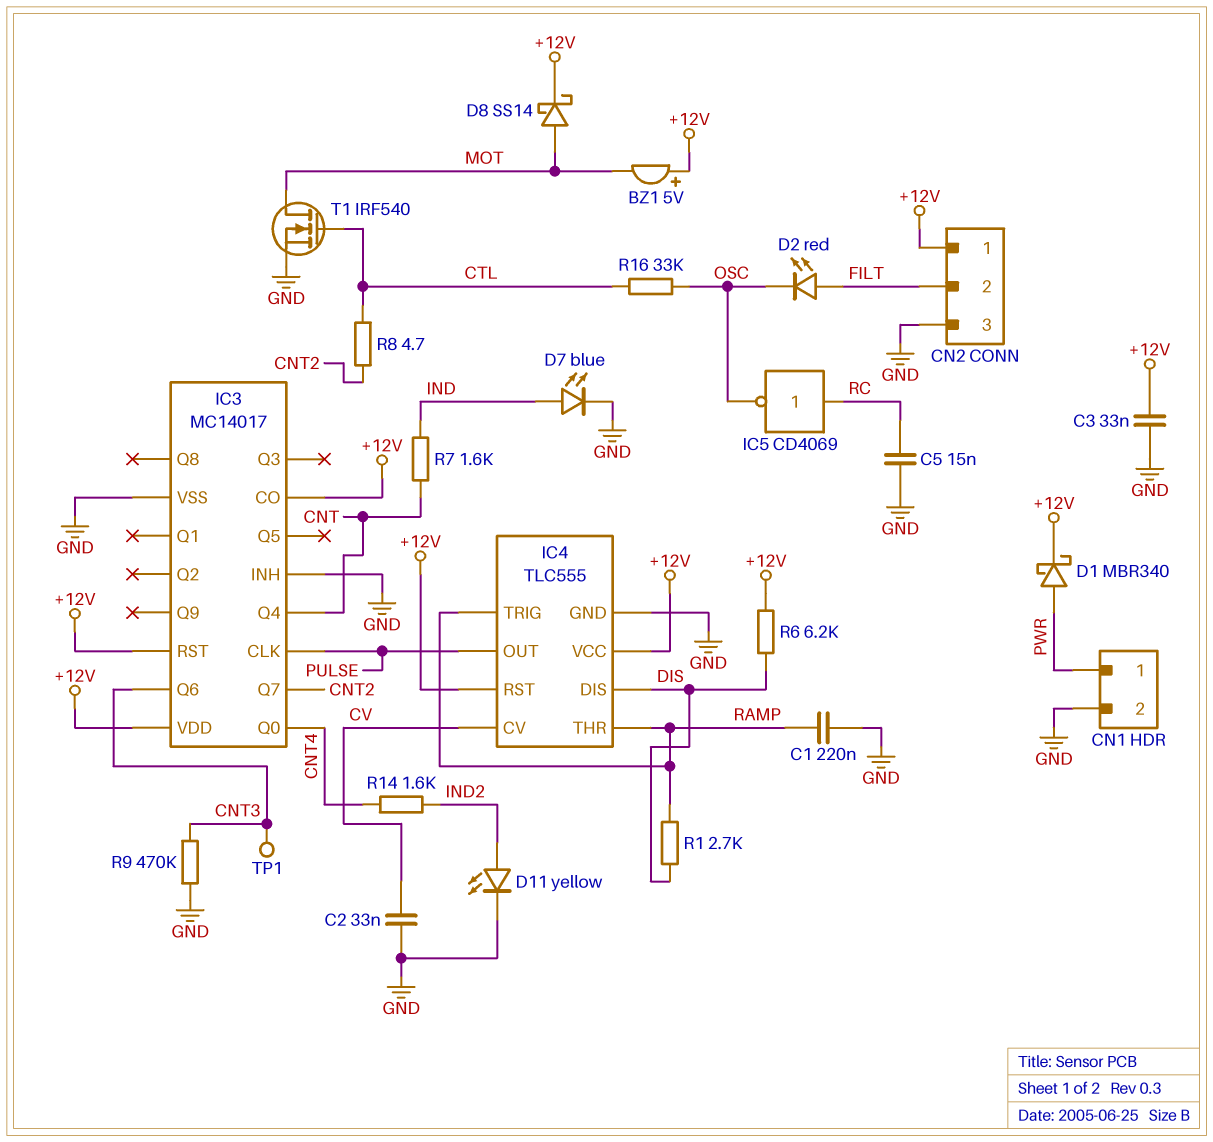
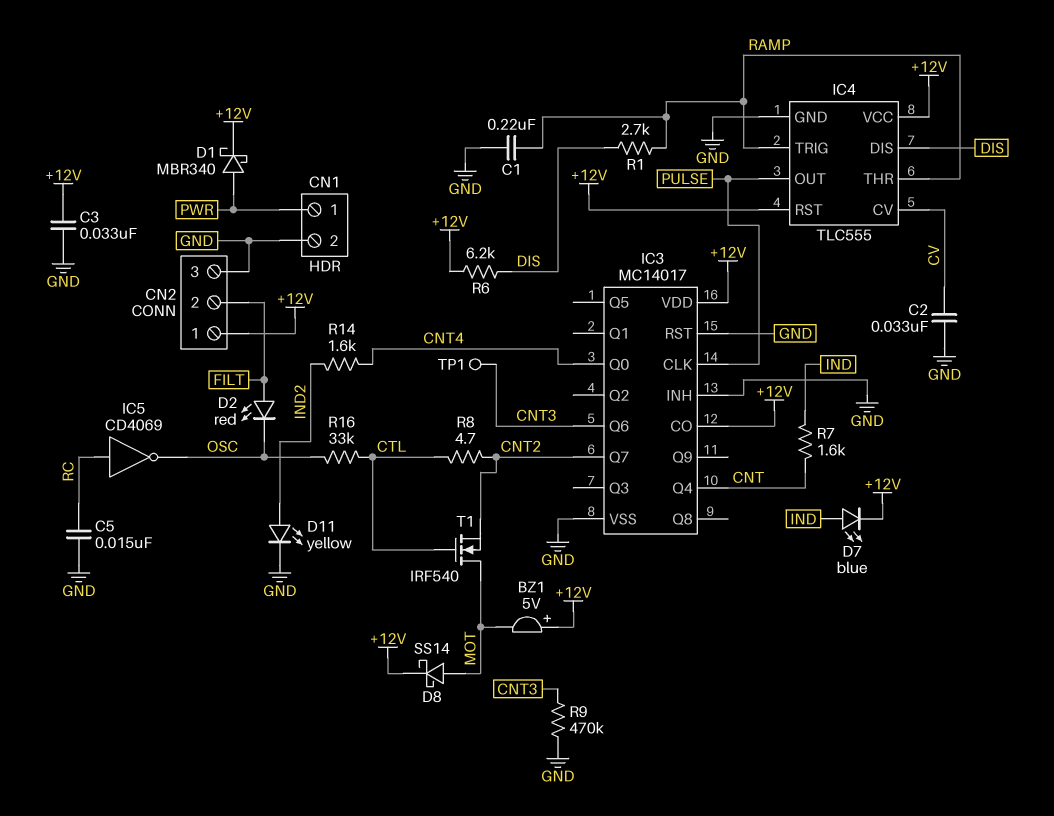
D7: LED blue (A IND, K GND) -> LED blue (A IND, K +12V)
IC3 pin RST: +12V -> GND
T1: NMOS IRF540 (G CTL, D MOT, S GND) -> NMOS IRF540 (G CTL, D MOT, S CNT2)

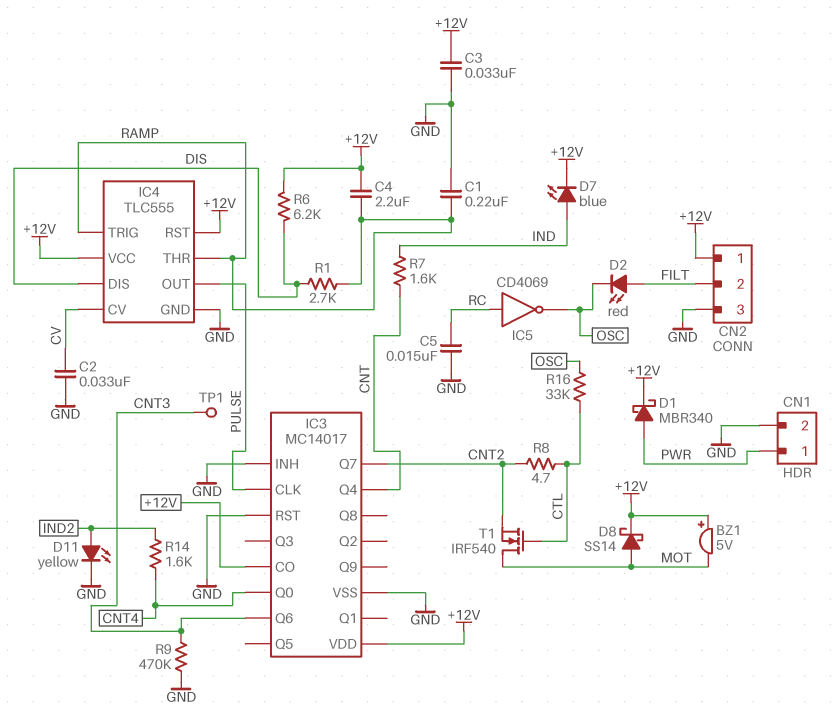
C4: none -> 2.2uF (+12V, RAMP)

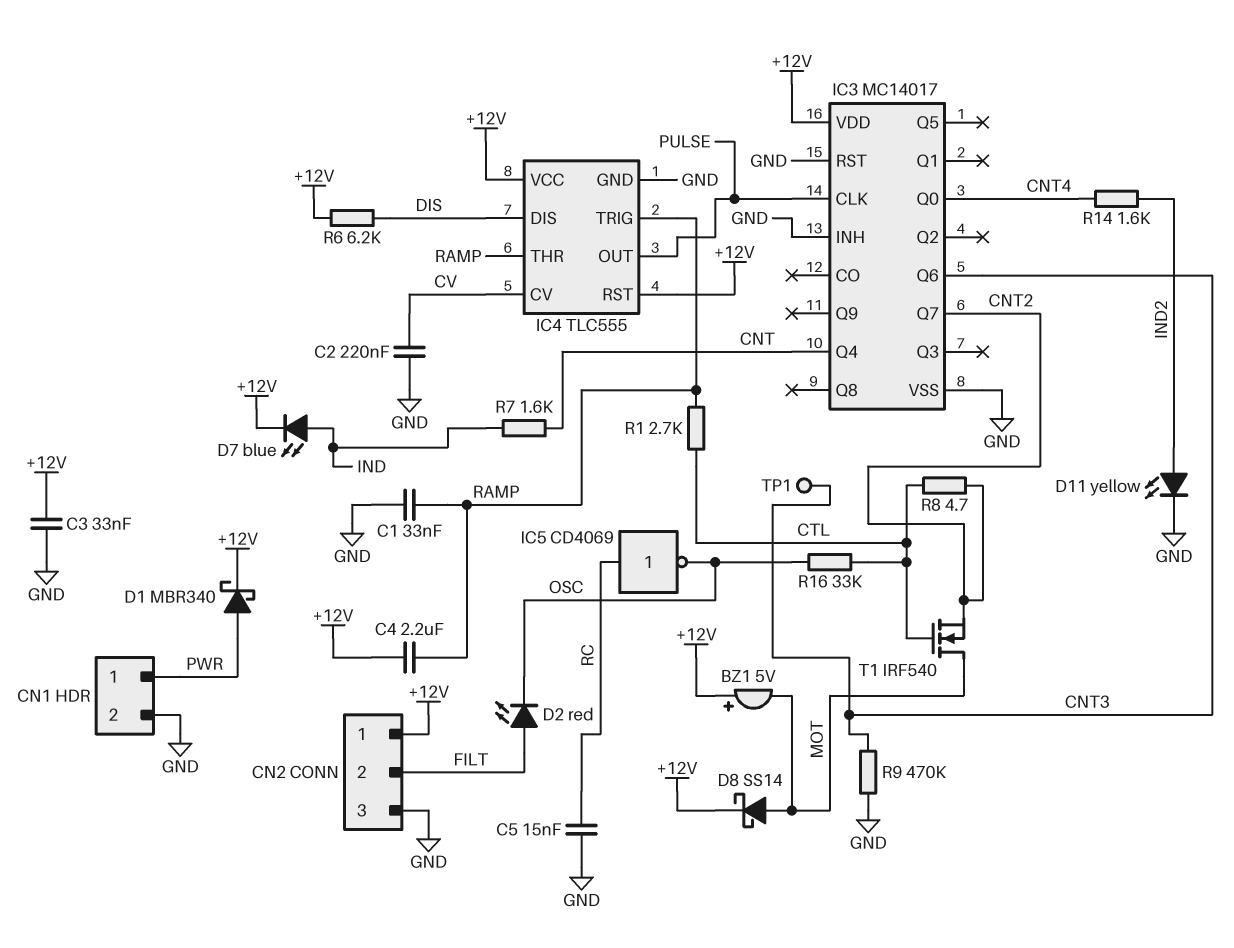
C1: 220nF (GND, RAMP) -> 33nF (GND, RAMP)
C2: 33nF (CV, GND) -> 220nF (CV, GND)
IC3 pin CO: +12V -> none
R1: 2.7k (DIS, RAMP) -> 2.7k (CTL, RAMP)

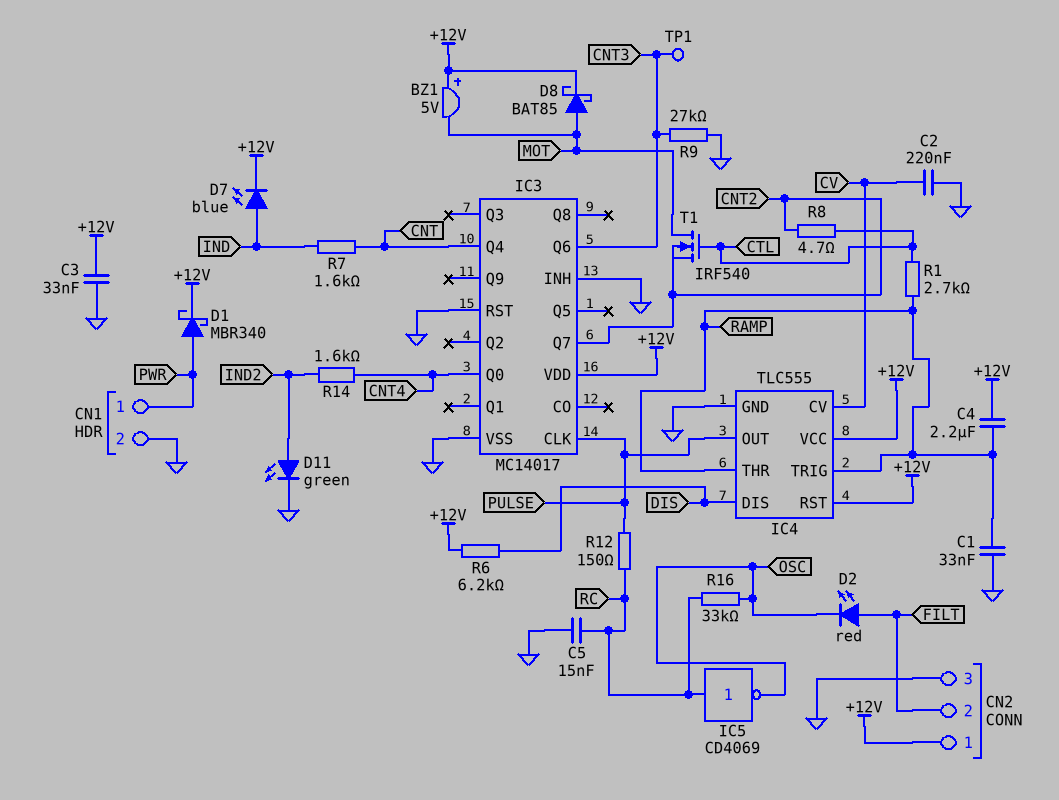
D8: schottky SS14 (A MOT, K +12V) -> schottky BAT85 (A MOT, K +12V)
D11: LED yellow (A IND2, K GND) -> LED green (A IND2, K GND)
R9: 470k (CNT3, GND) -> 27k (CNT3, GND)
R12: none -> 150 (PULSE, RC)
R16: 33k (CTL, OSC) -> 33k (OSC, RC)

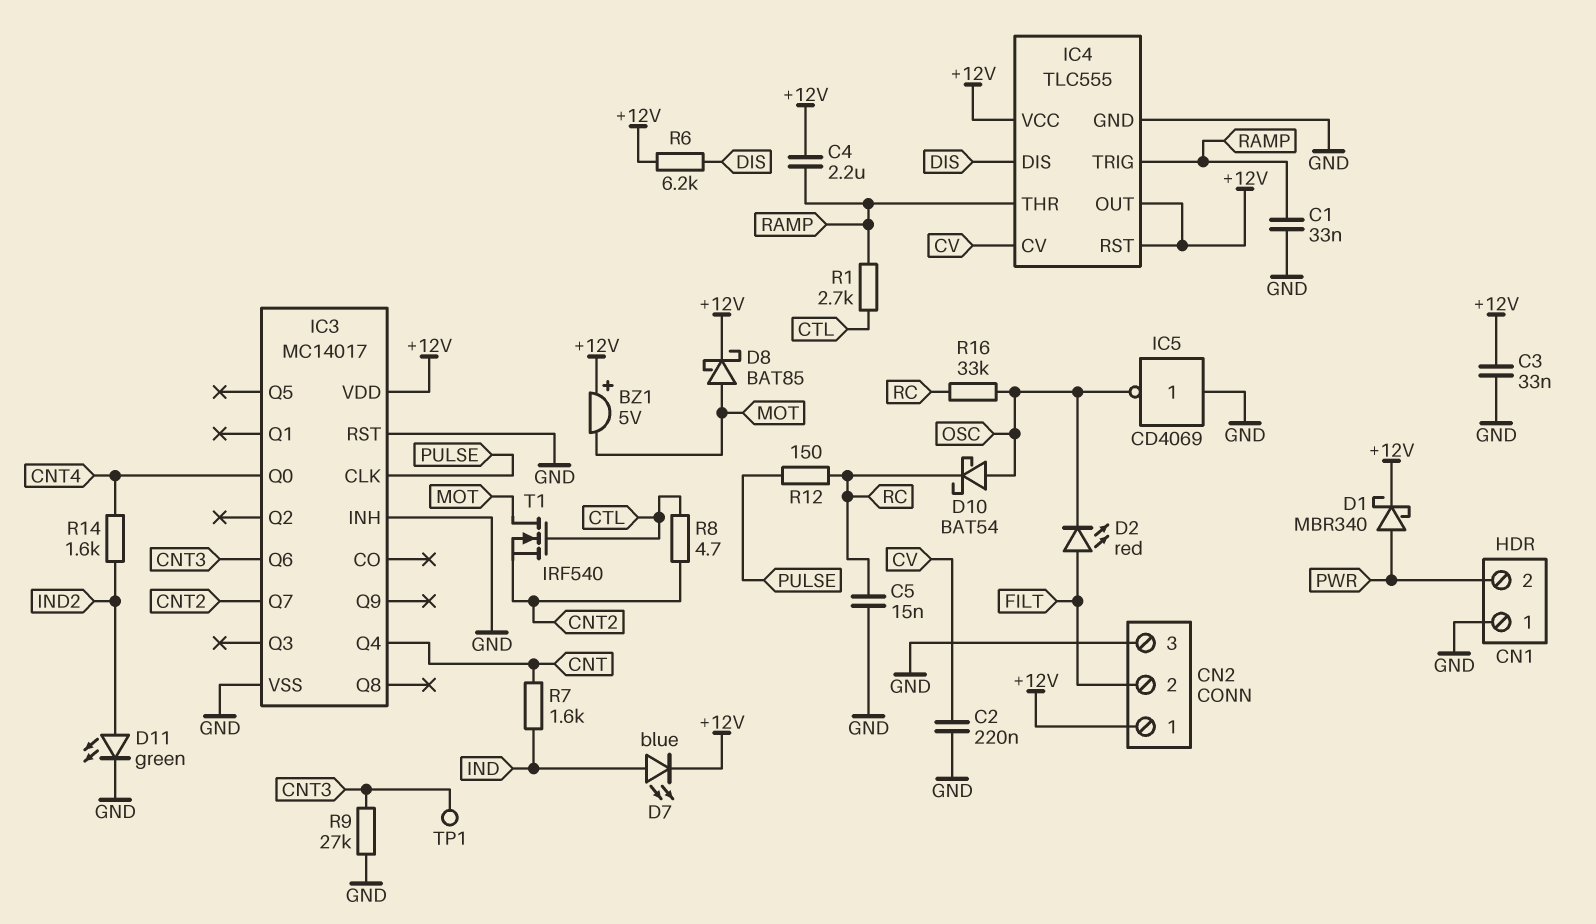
CN1 pin 1: PWR -> GND
CN1 pin 2: GND -> PWR
D10: none -> schottky BAT54 (A OSC, K RC)
IC4 pin OUT: PULSE -> +12V
IC5: NOT CD4069 (in RC, out OSC) -> NOT CD4069 (in GND, out OSC)

